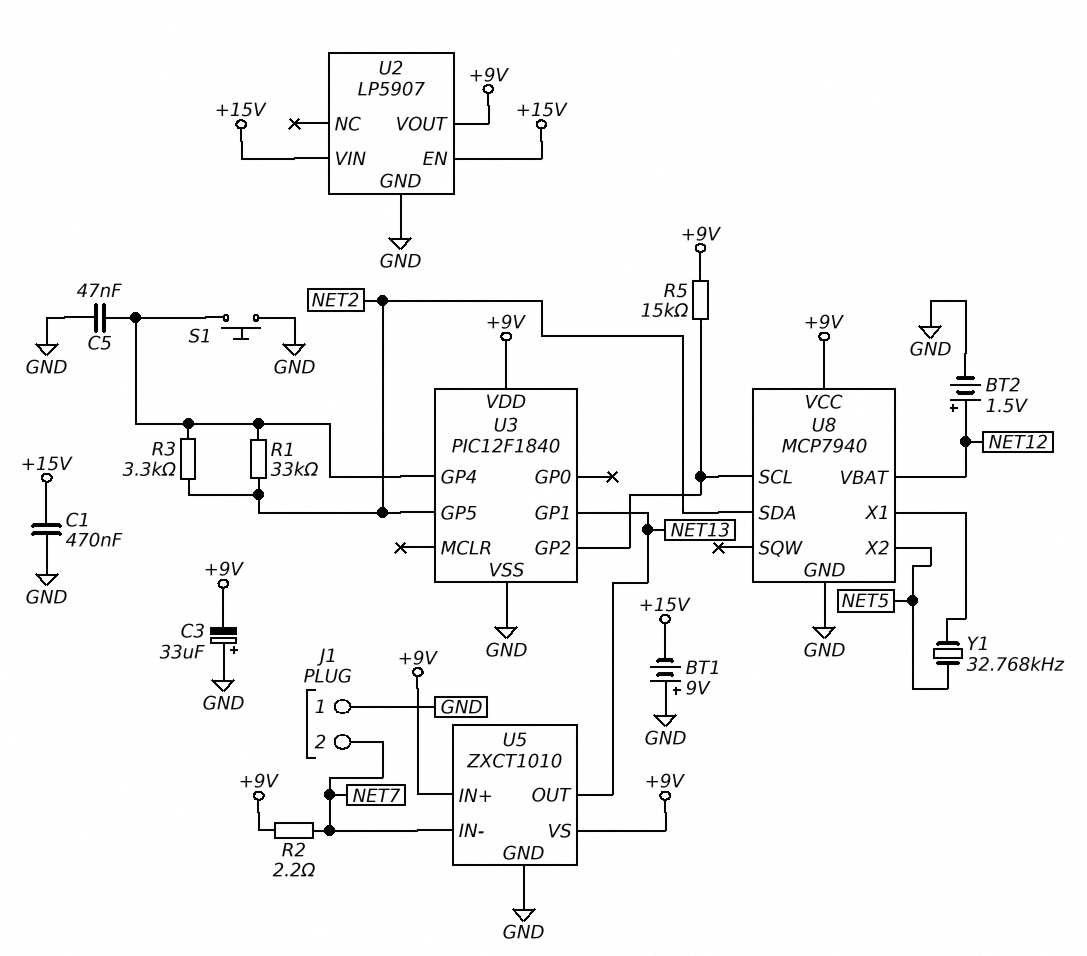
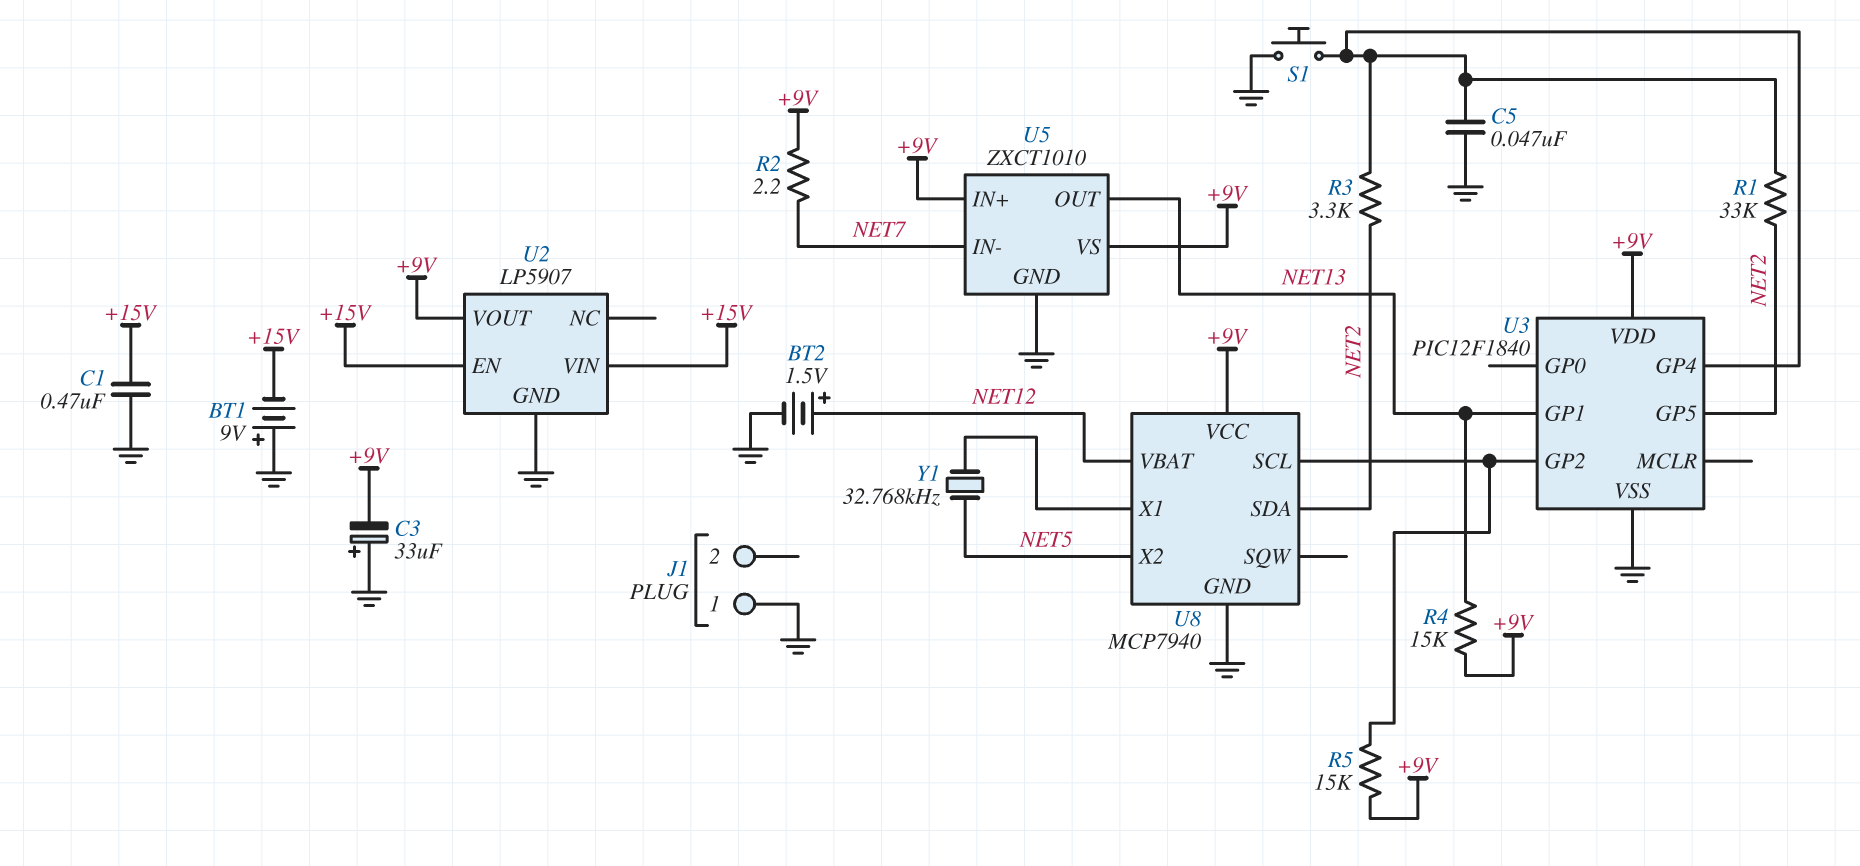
J1 pin 2: NET7 -> none
R4: none -> 15k (+9V, NET13)

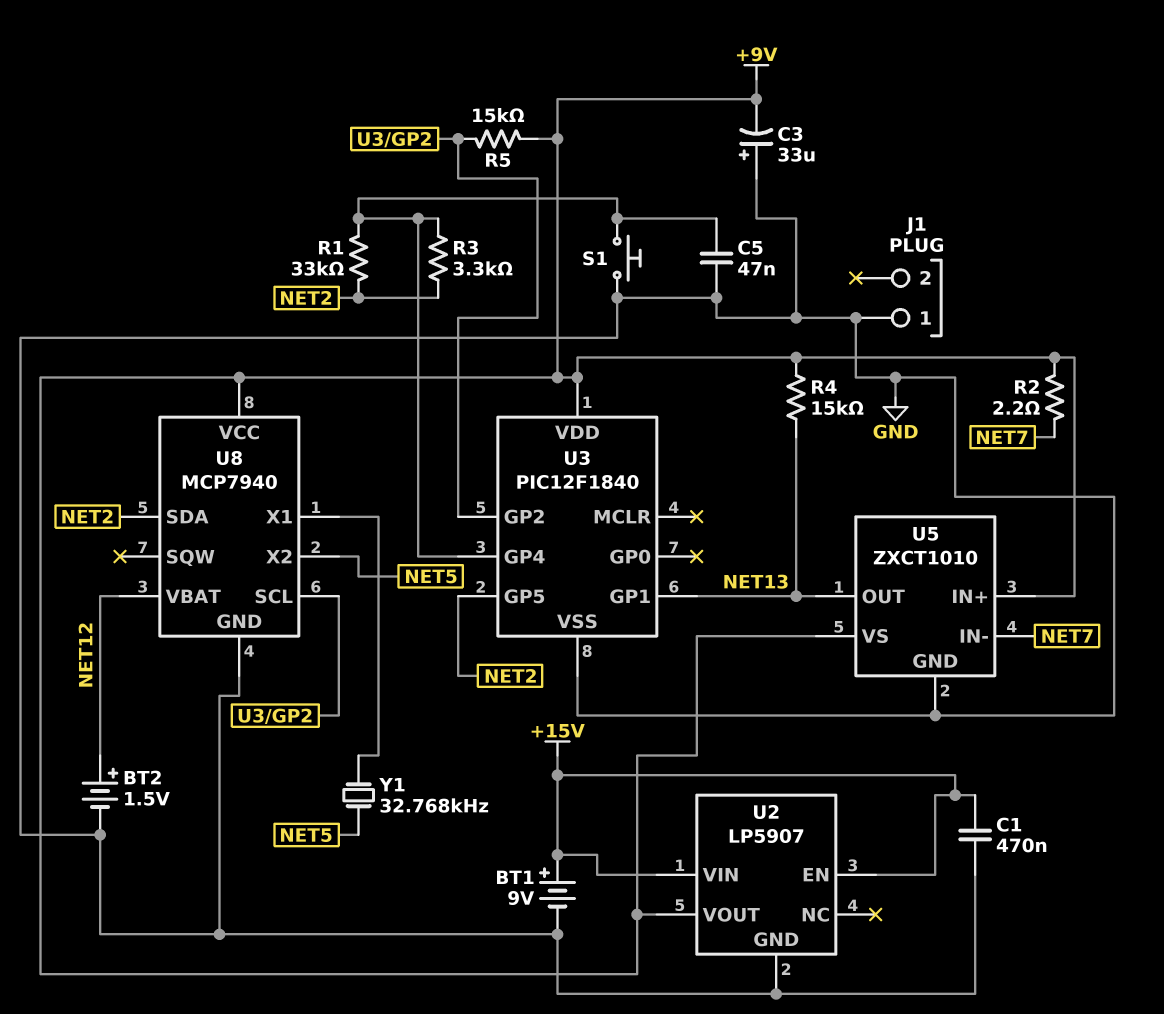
BT1: 9V (plus GND, minus +15V) -> 9V (plus +15V, minus GND)

